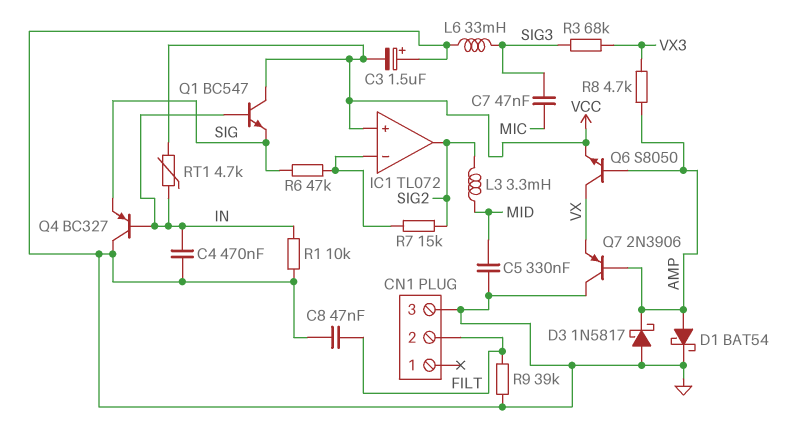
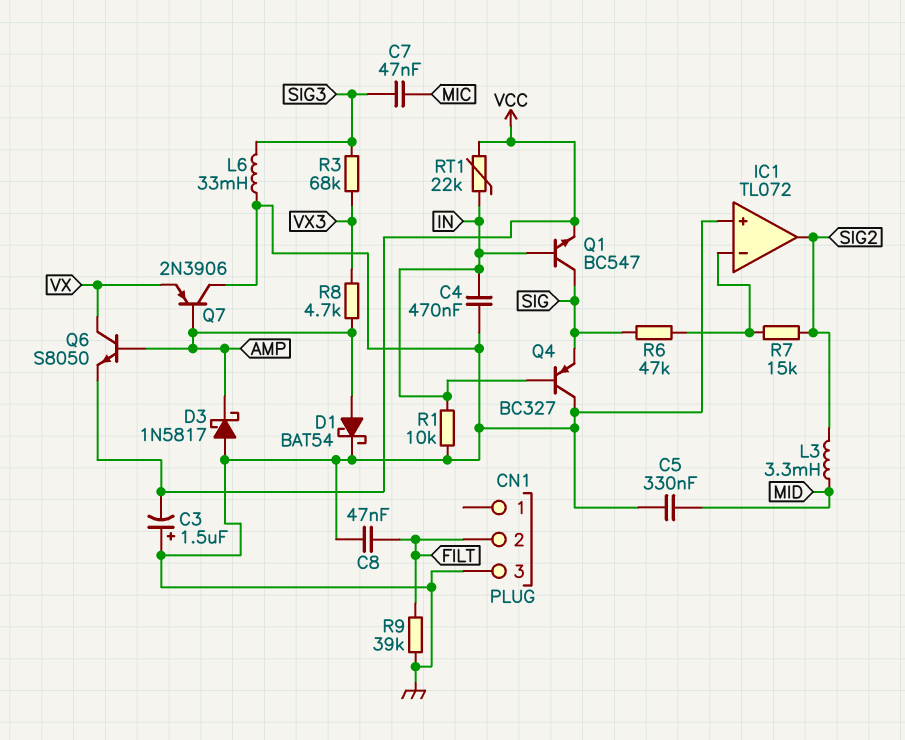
IC1 pin in+: VCC -> GND
Q1: NPN BC547 (B IN, C VCC, E SIG) -> NPN BC547 (B IN, C SIG, E VCC)
RT1: 4.7k (IN, VCC) -> 22k (IN, VCC)

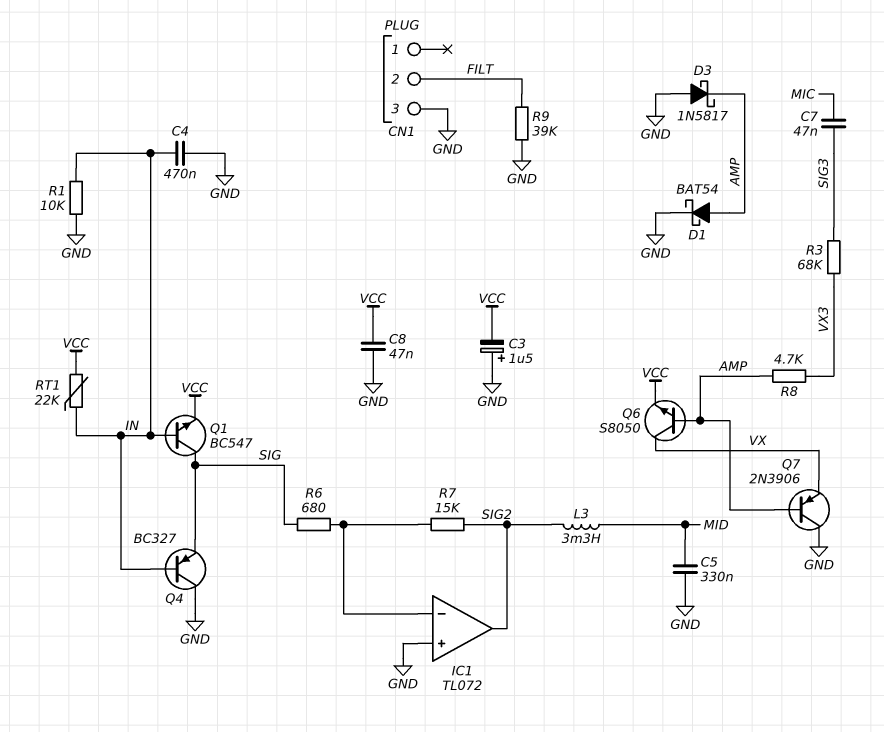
C8: 47nF (FILT, GND) -> 47nF (GND, VCC)
L6: 33mH (GND, SIG3) -> none
R6: 47k (IC1/in-, SIG) -> 680 (IC1/in-, SIG)

